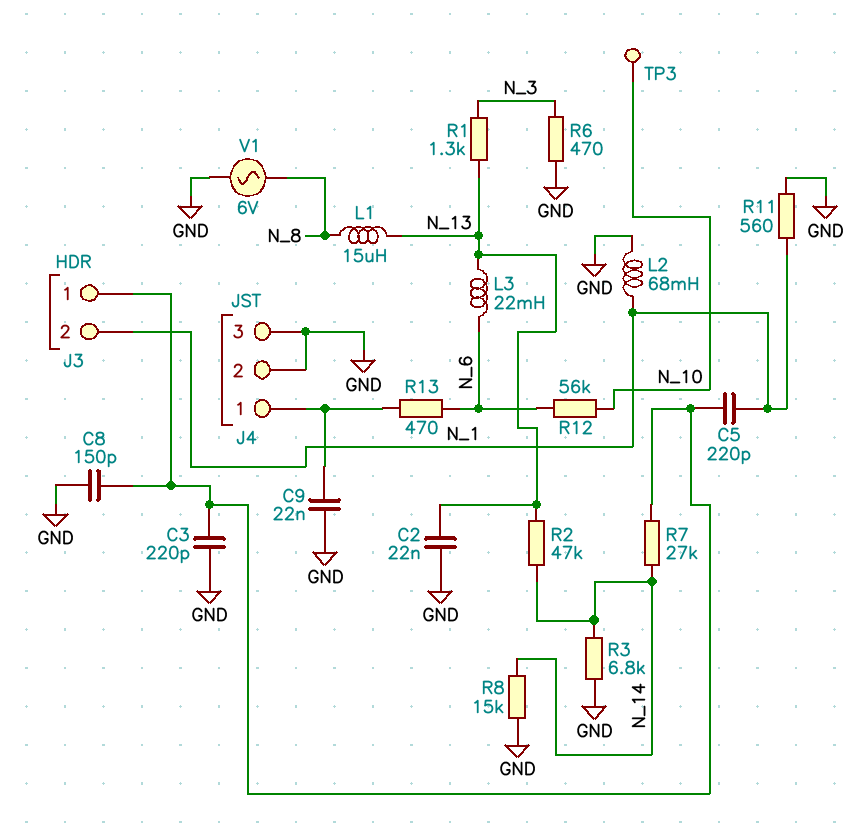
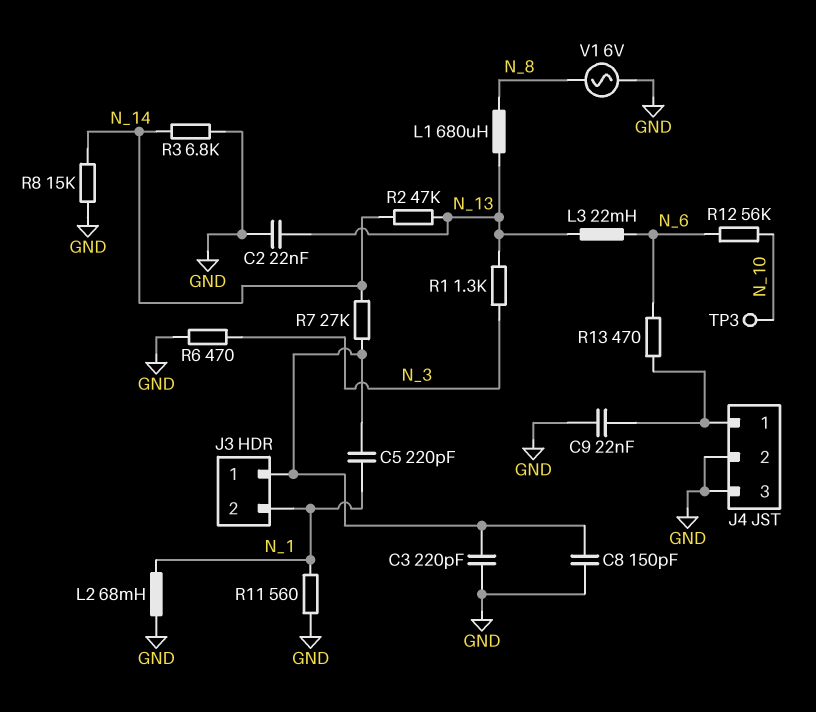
L1: 15uH (N_8, N_13) -> 680uH (N_8, N_13)

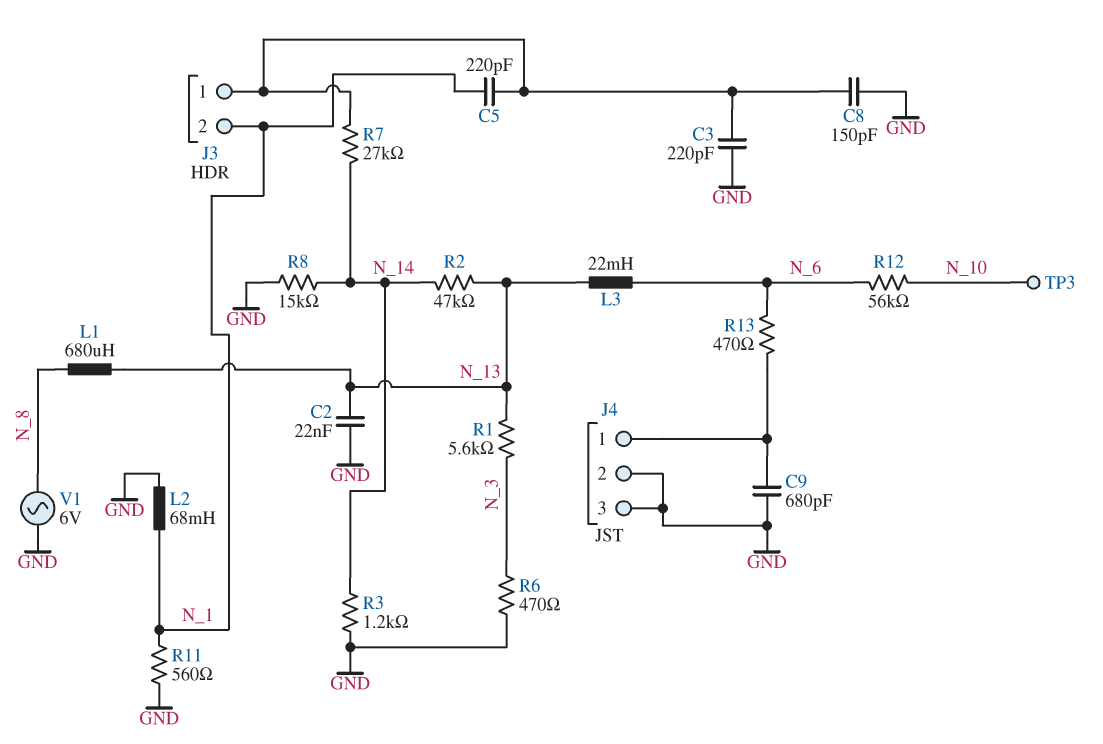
C9: 22nF (GND, J4/1) -> 680pF (GND, J4/1)
R1: 1.3k (N_3, N_13) -> 5.6k (N_3, N_13)
R3: 6.8k (GND, N_14) -> 1.2k (GND, N_14)

